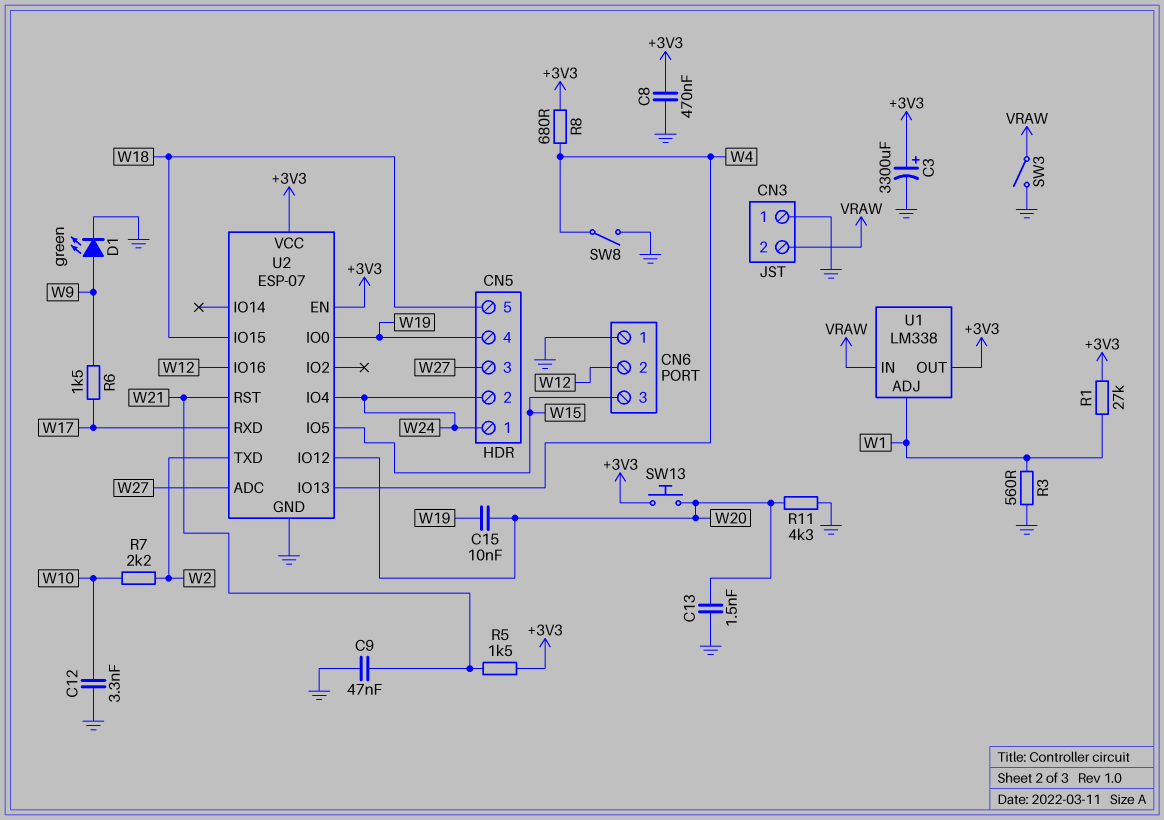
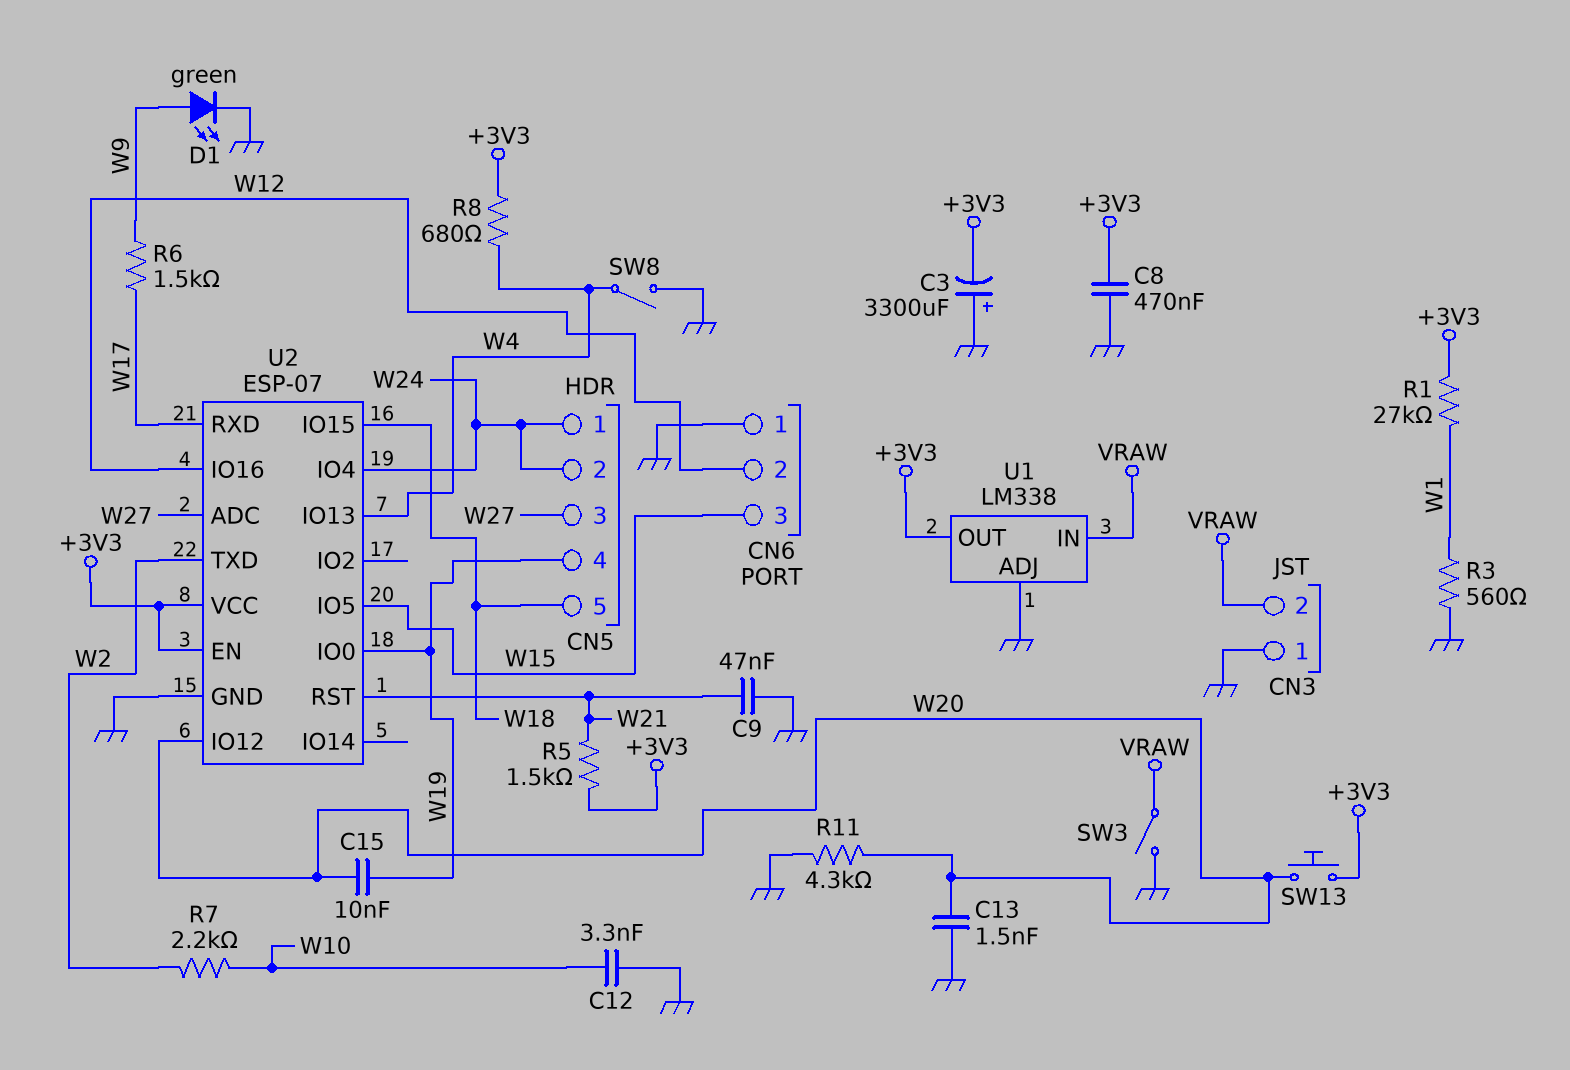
C3: 3300uF (plus +3V3, minus GND) -> 3300uF (plus GND, minus +3V3)
U1 pin ADJ: W1 -> GND

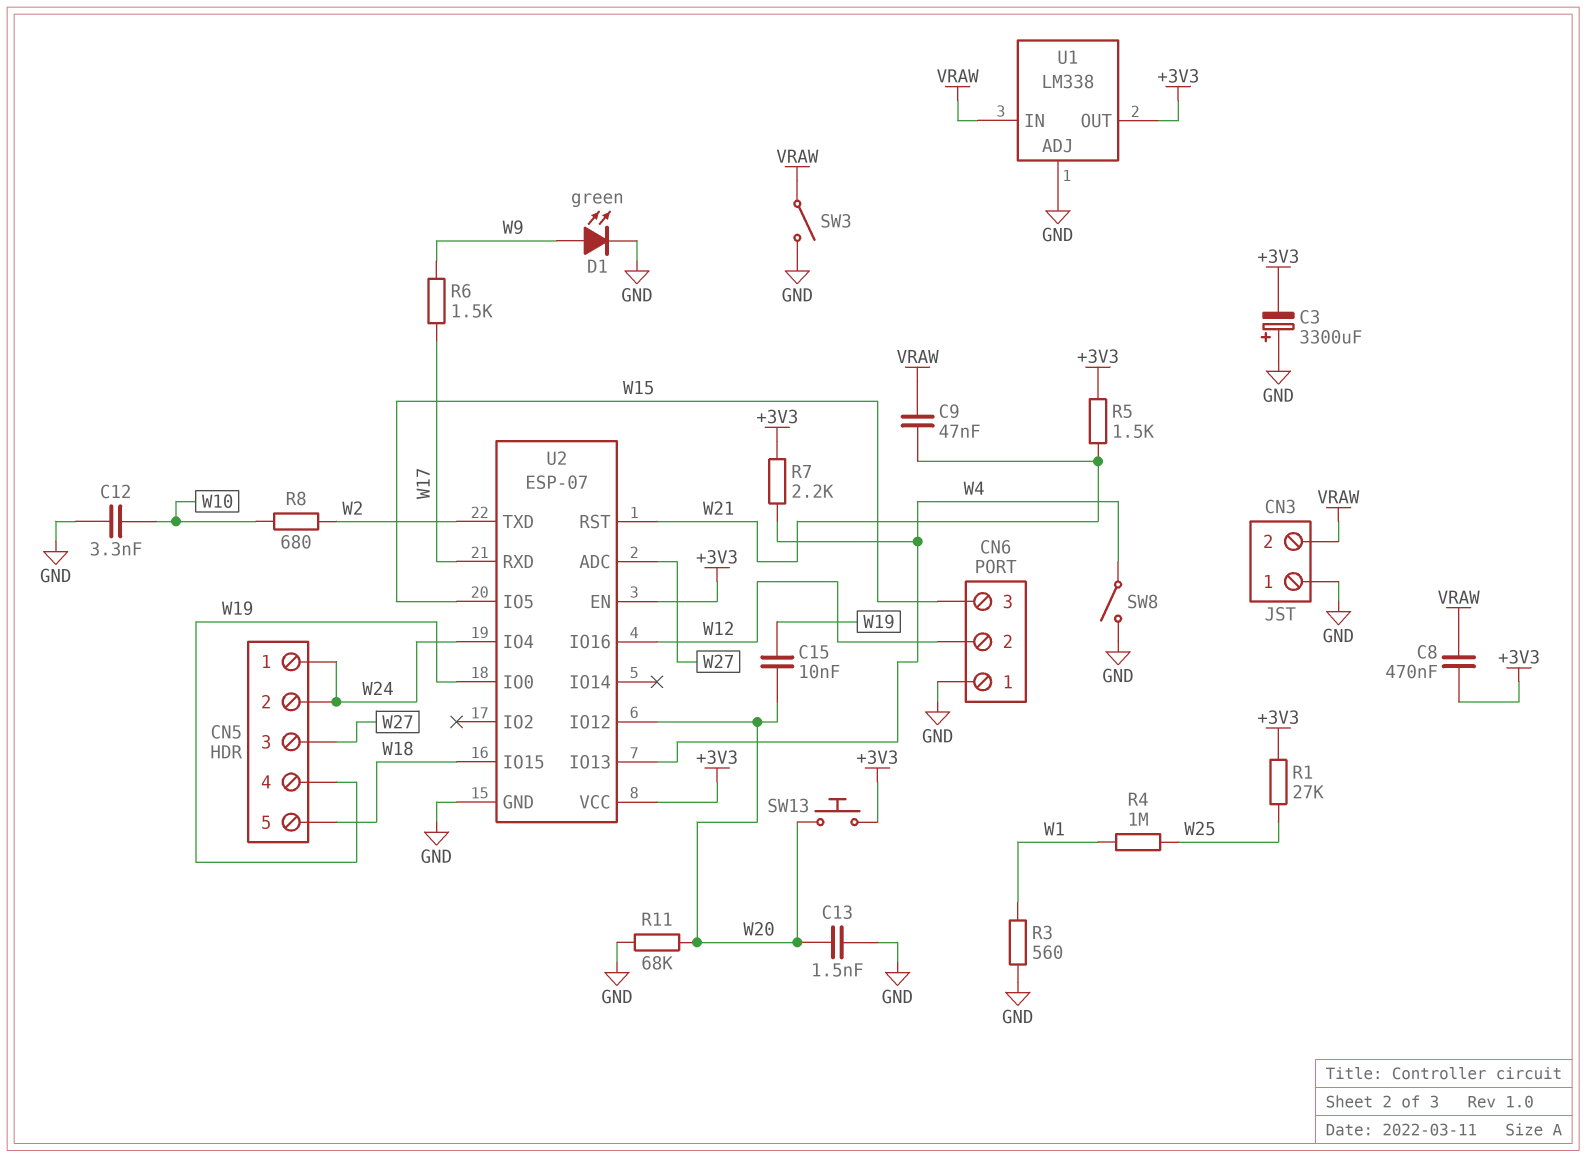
C8: 470nF (+3V3, GND) -> 470nF (+3V3, VRAW)
C9: 47nF (GND, W21) -> 47nF (VRAW, W21)
R1: 27k (+3V3, W1) -> 27k (+3V3, W25)
R4: none -> 1M (W1, W25)
R7: 2.2k (W2, W10) -> 2.2k (+3V3, W4)
R8: 680 (+3V3, W4) -> 680 (W2, W10)
R11: 4.3k (GND, W20) -> 68k (GND, W20)

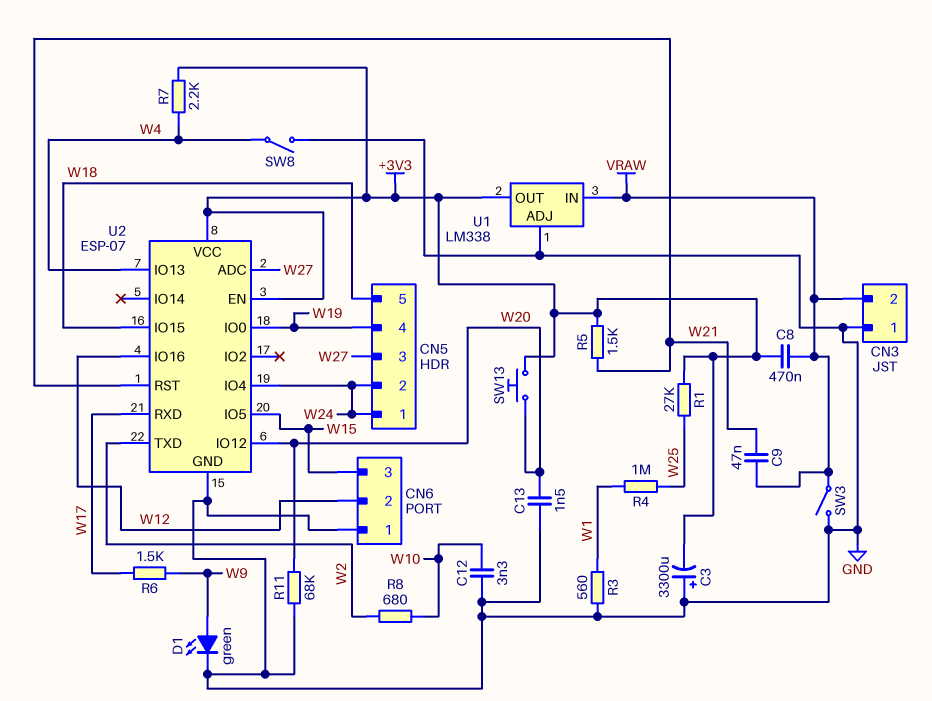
C15: 10nF (W19, W20) -> none

